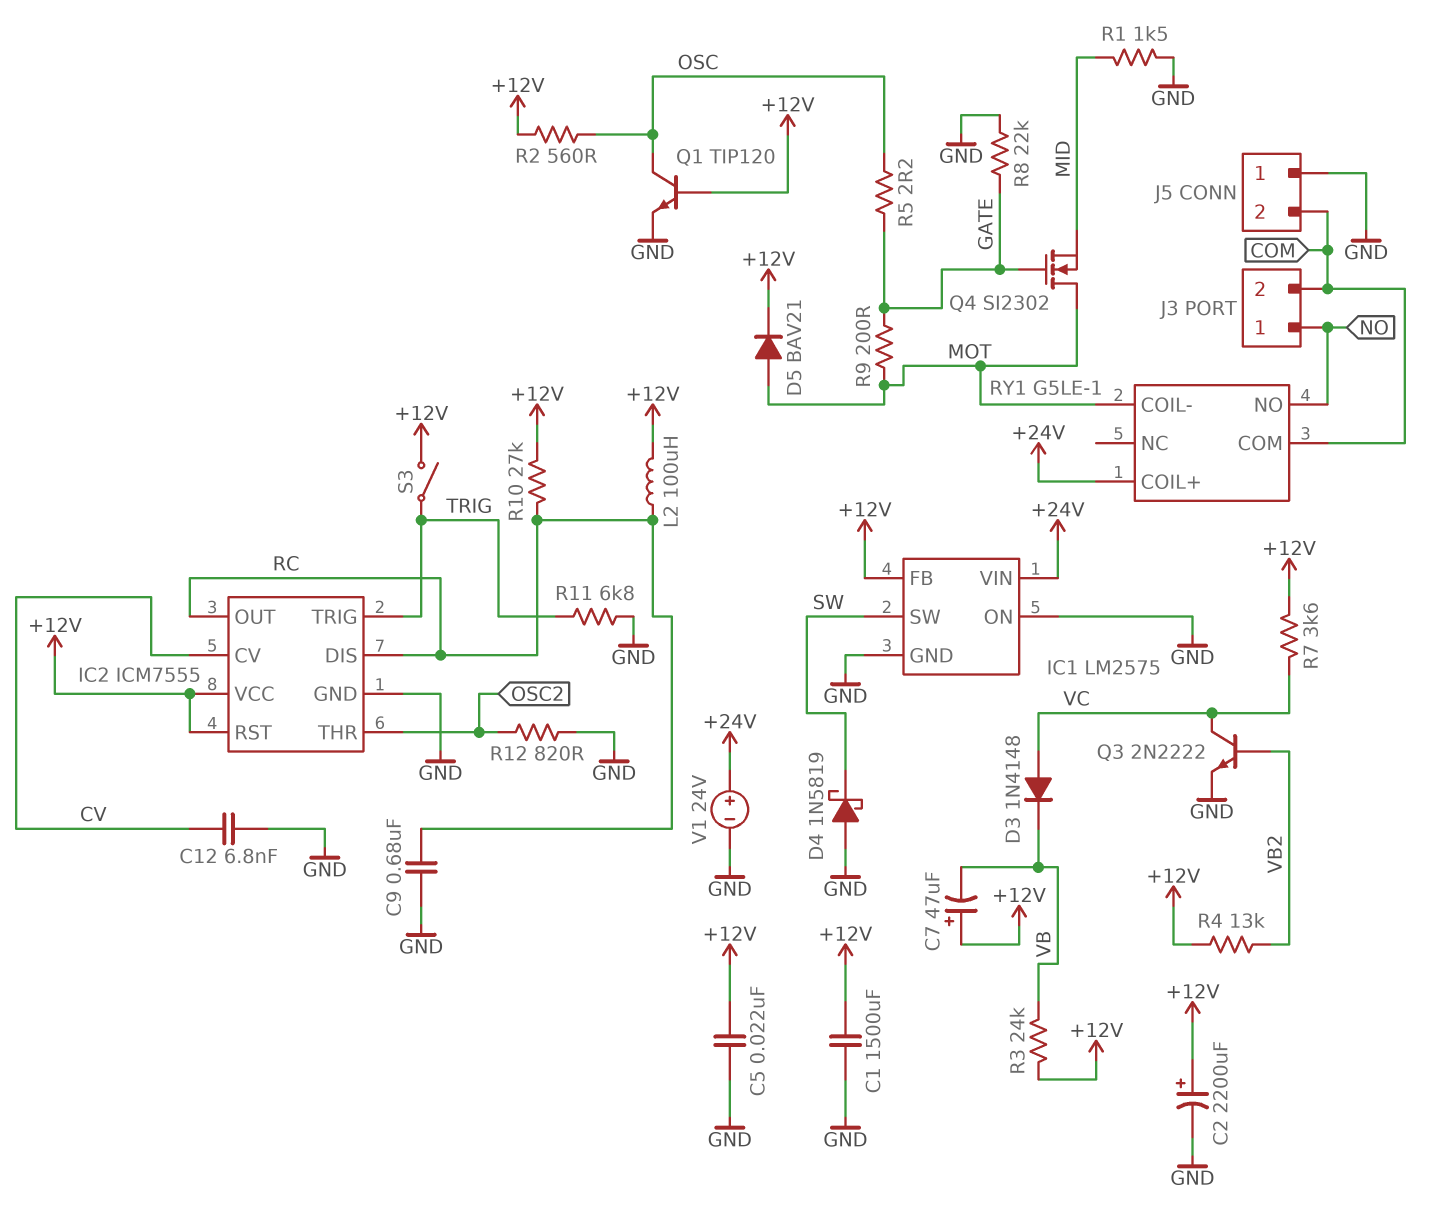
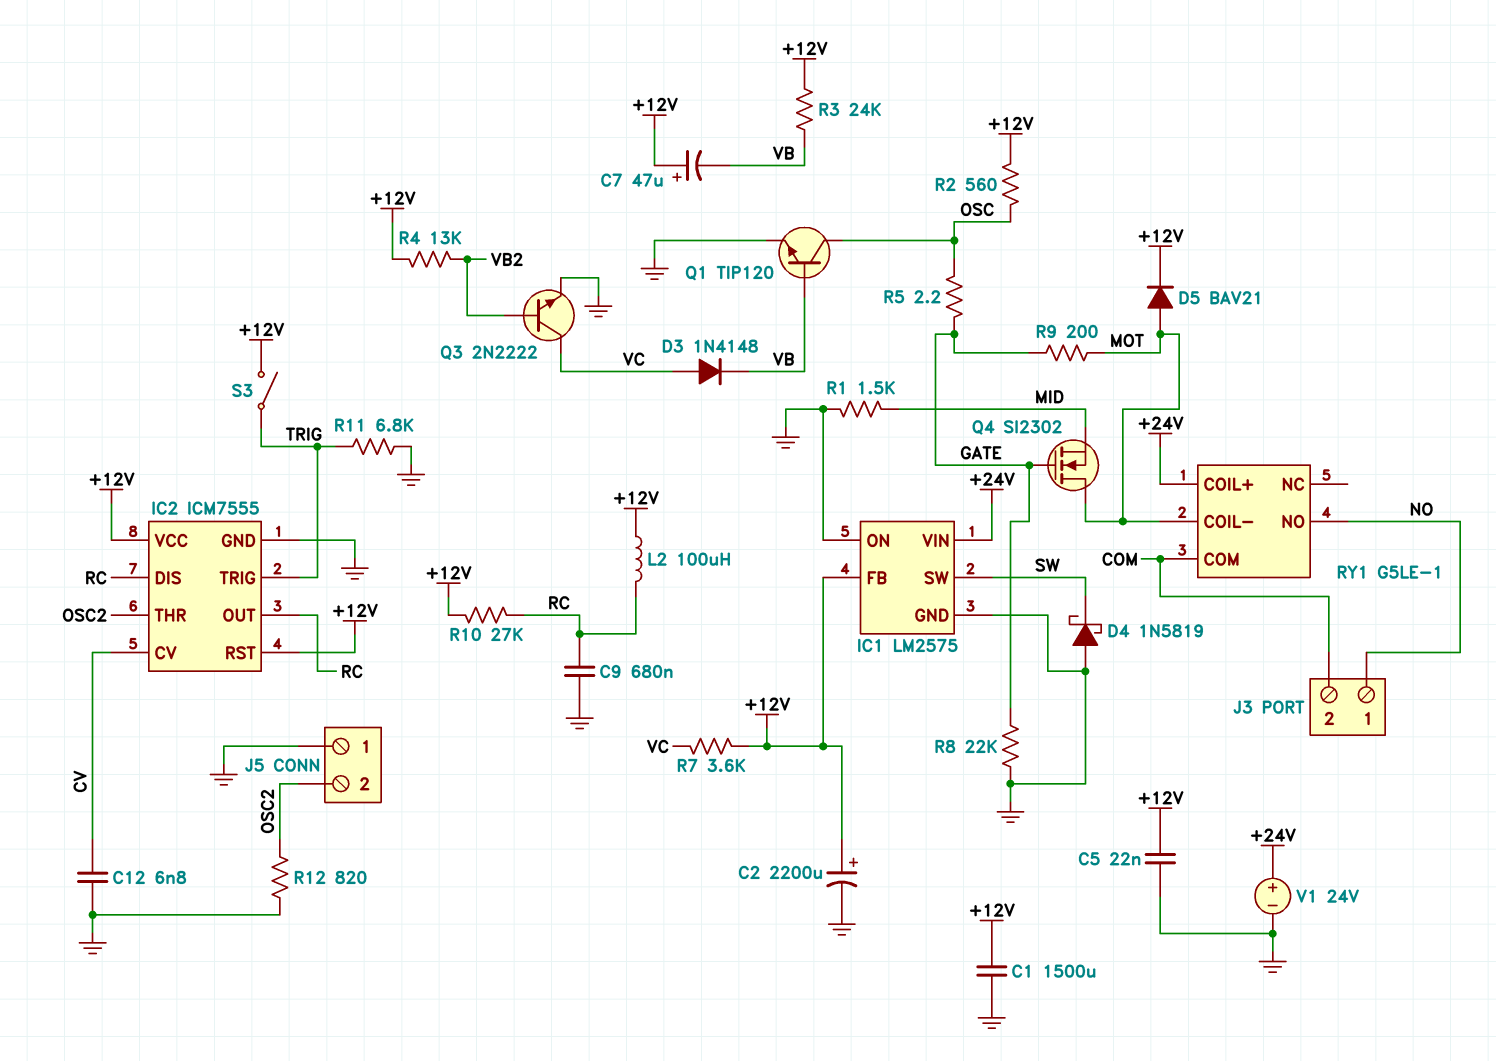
J5 pin 2: COM -> OSC2
Q1: NPN TIP120 (B +12V, C OSC, E GND) -> NPN TIP120 (B VB, C OSC, E GND)

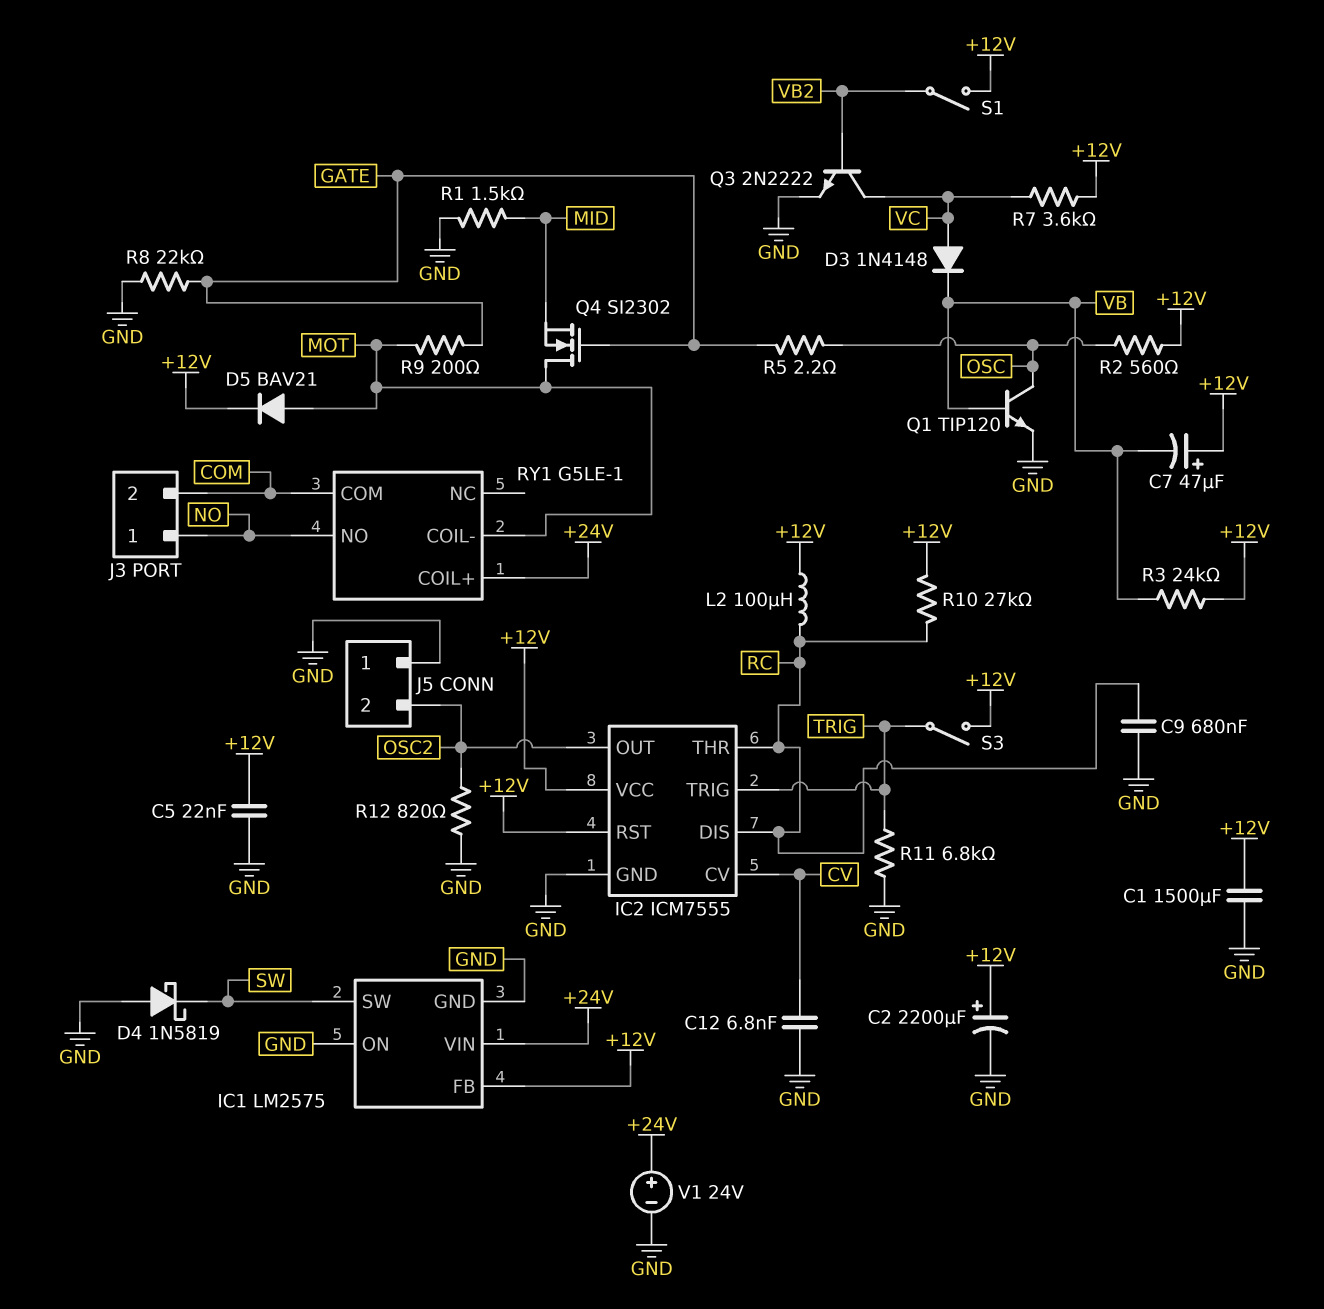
IC2 pin OUT: RC -> OSC2
IC2 pin THR: OSC2 -> RC
R4: 13k (+12V, VB2) -> none
S1: none -> switch (+12V, VB2)

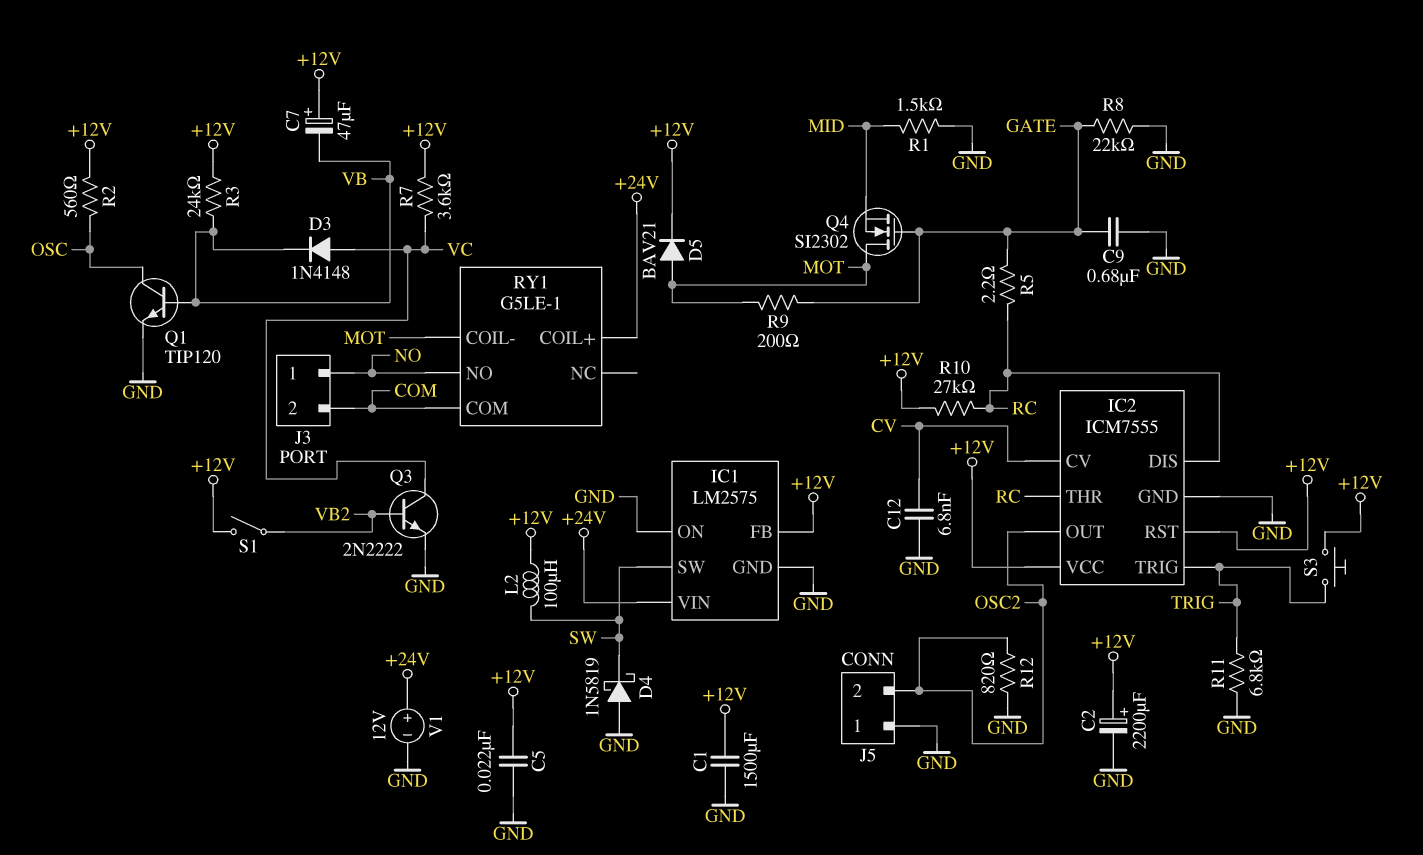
C9: 680nF (GND, RC) -> 680nF (GATE, GND)
L2: 100uH (+12V, RC) -> 100uH (+12V, SW)
R5: 2.2 (GATE, OSC) -> 2.2 (GATE, RC)
S3: switch (+12V, TRIG) -> button (+12V, TRIG)
V1: 24V (plus +24V, minus GND) -> 12V (plus +24V, minus GND)

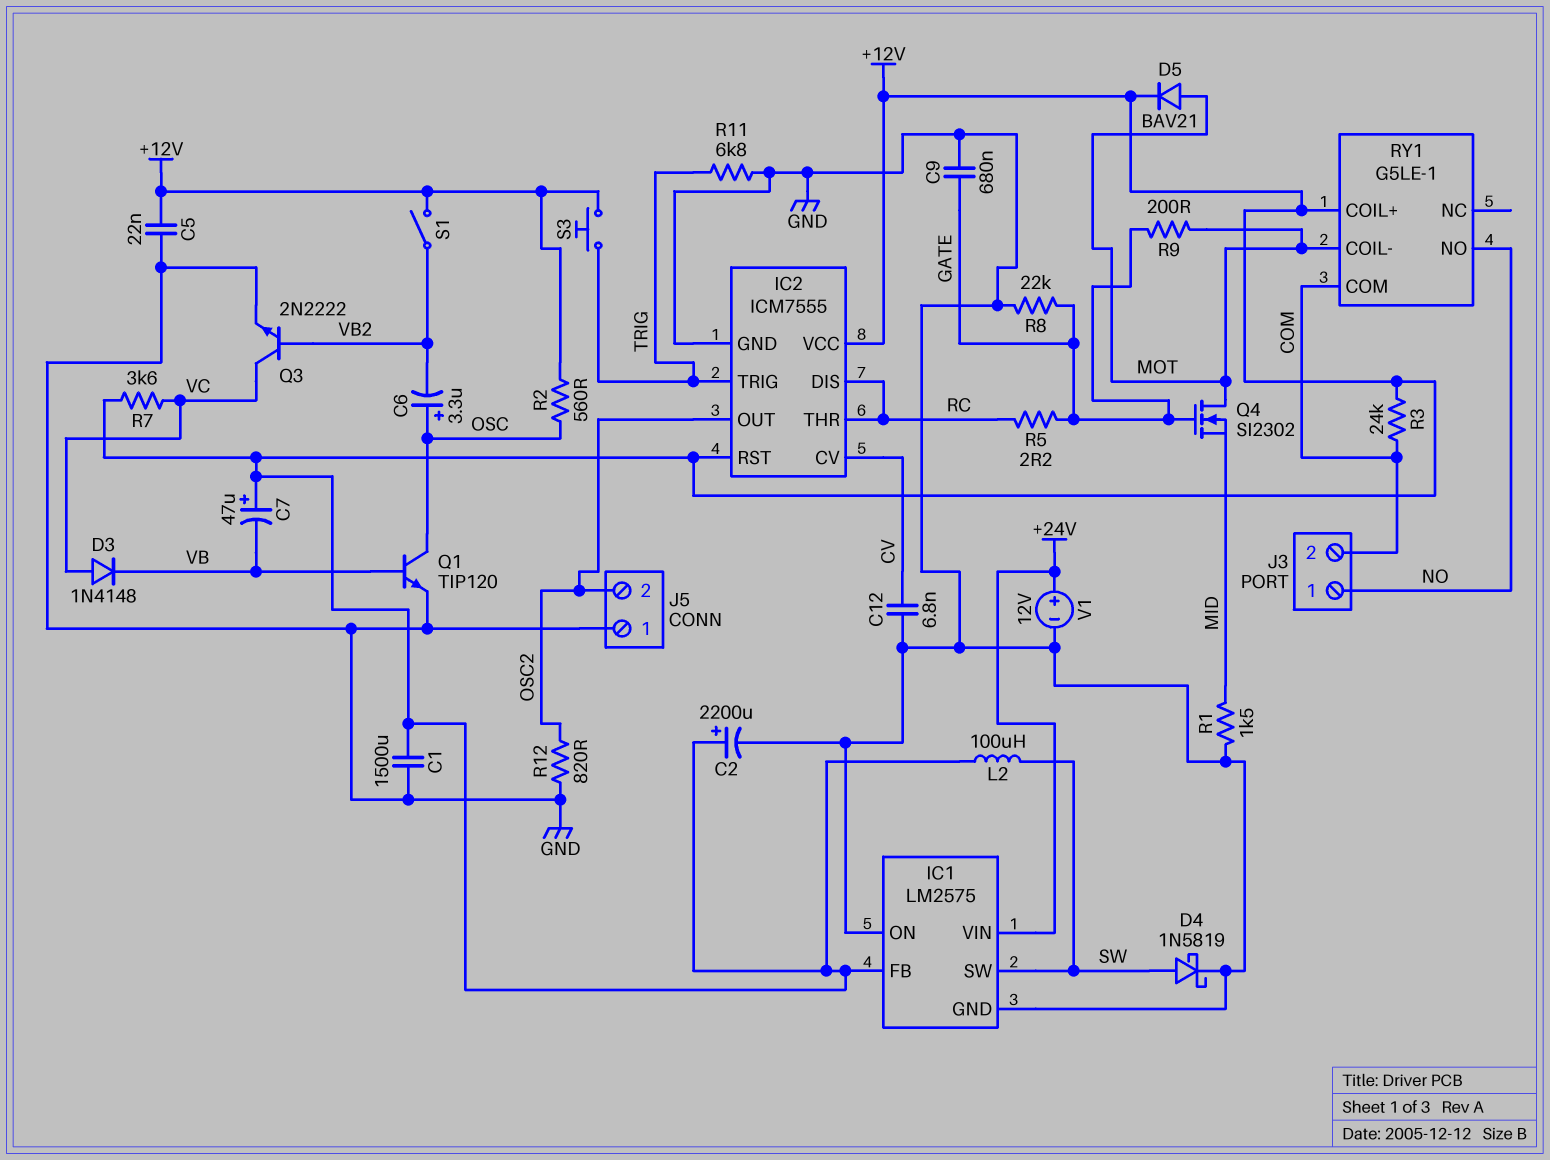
C6: none -> 3.3uF (plus OSC, minus VB2)
D4: schottky 1N5819 (A GND, K SW) -> schottky 1N5819 (A SW, K GND)
R3: 24k (+12V, VB) -> 24k (+12V, COM)
R10: 27k (+12V, RC) -> none
RY1 pin COIL+: +24V -> +12V

